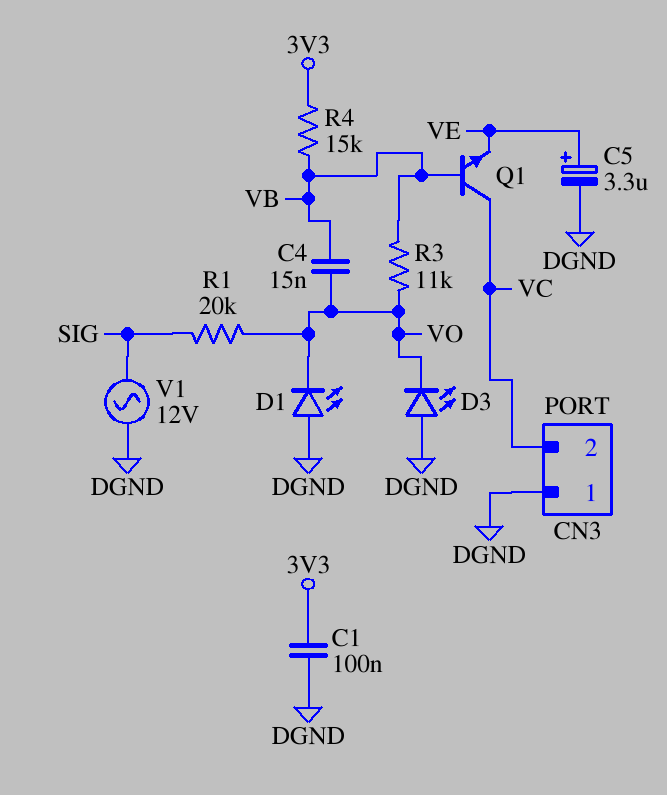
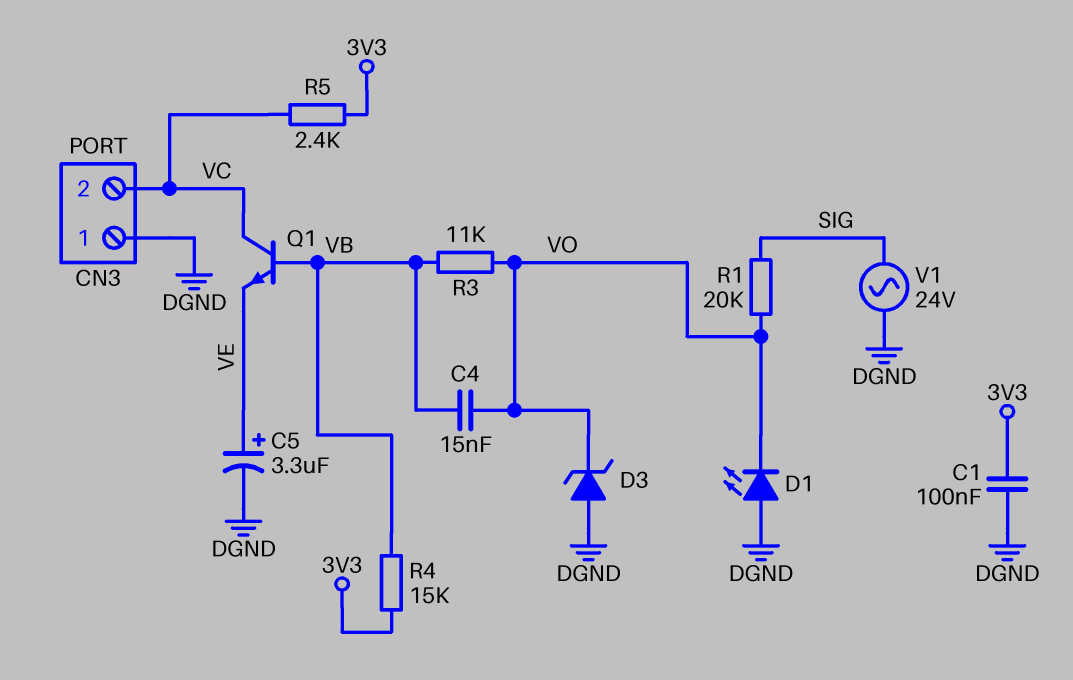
D3: LED (A DGND, K VO) -> zener (A DGND, K VO)
R5: none -> 2.4k (3V3, VC)
V1: AC 12V (DGND, SIG) -> AC 24V (DGND, SIG)

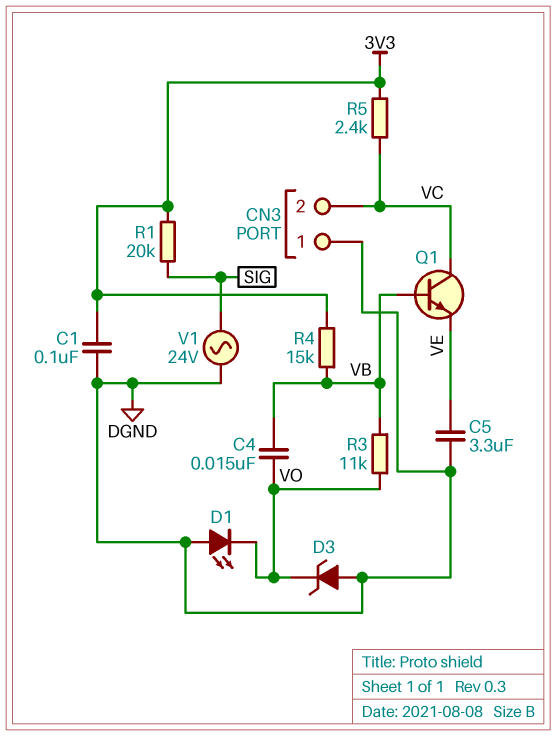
C5: 3.3uF (plus VE, minus DGND) -> 3.3uF (DGND, VE)
R1: 20k (SIG, VO) -> 20k (3V3, SIG)

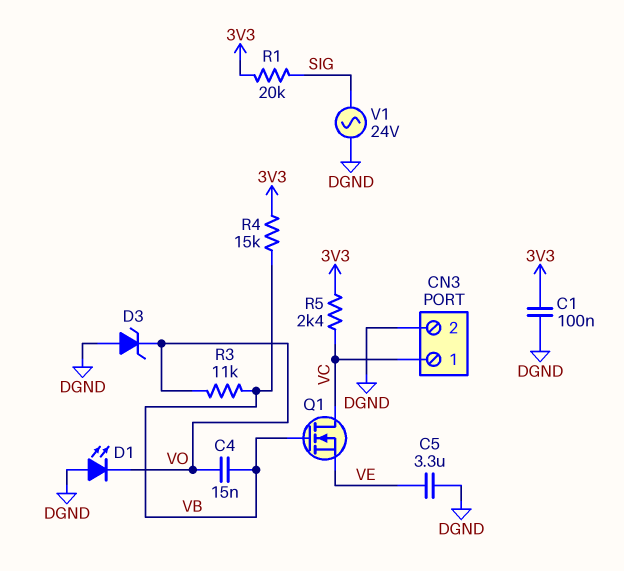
CN3 pin 1: DGND -> VC
CN3 pin 2: VC -> DGND
Q1: NPN (B VB, C VC, E VE) -> NMOS (G VB, D VC, S VE)

